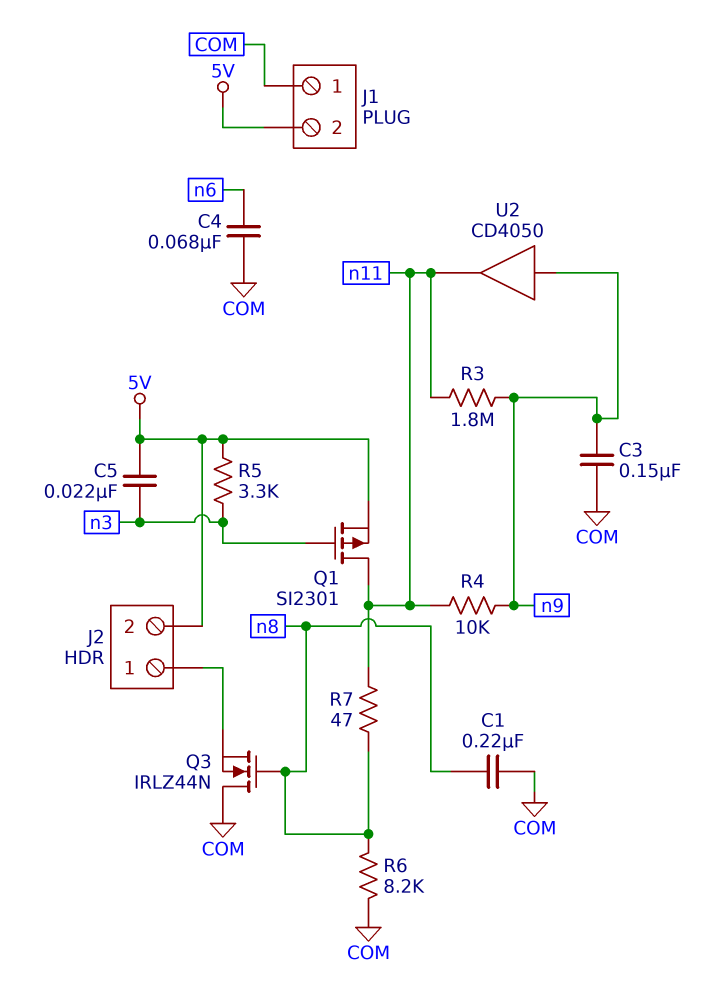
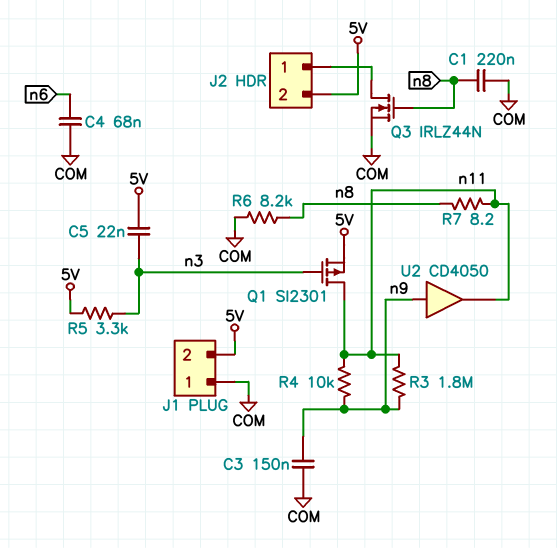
Q3: NMOS IRLZ44N (G n8, D COM, S J2/1) -> NMOS IRLZ44N (G n8, D J2/1, S COM)
R7: 47 (n8, n11) -> 8.2 (n8, n11)

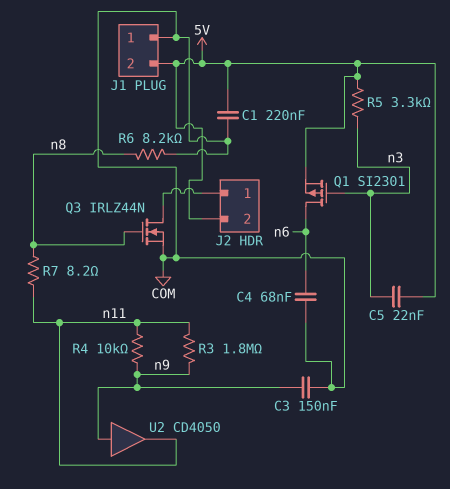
C1: 220nF (COM, n8) -> 220nF (5V, COM)
Q1: PMOS SI2301 (G n3, D n11, S 5V) -> PMOS SI2301 (G n3, D n6, S 5V)

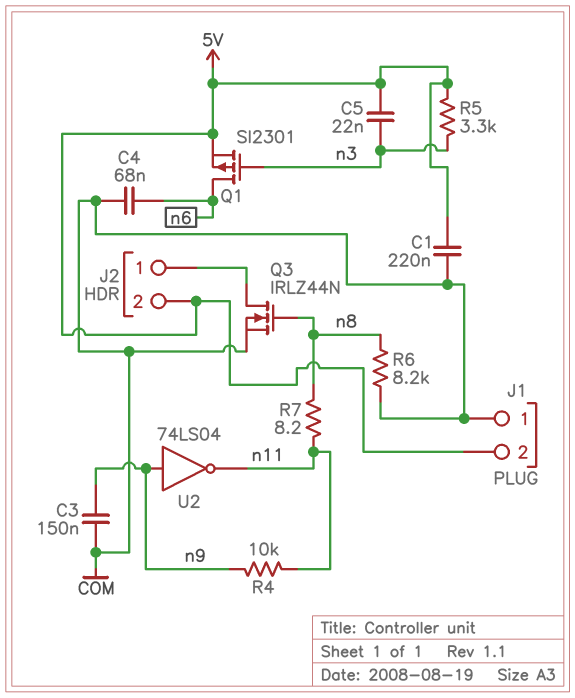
R3: 1.8M (n9, n11) -> none
U2: buffer CD4050 (in n9, out n11) -> NOT 74LS04 (in n9, out n11)

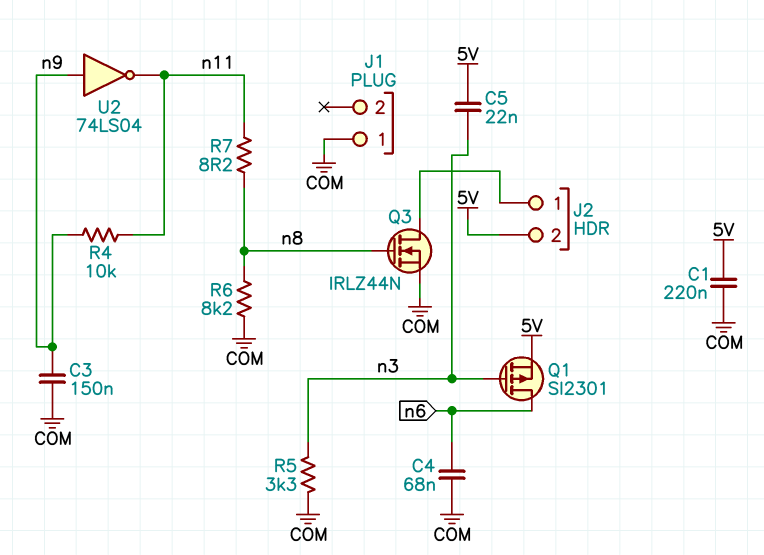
J1 pin 2: 5V -> none
R5: 3.3k (5V, n3) -> 3.3k (COM, n3)

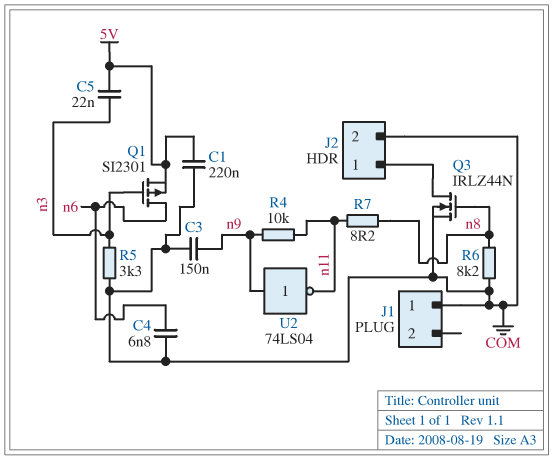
C4: 68nF (COM, n6) -> 6.8nF (COM, n6)
J2 pin 2: 5V -> COM

